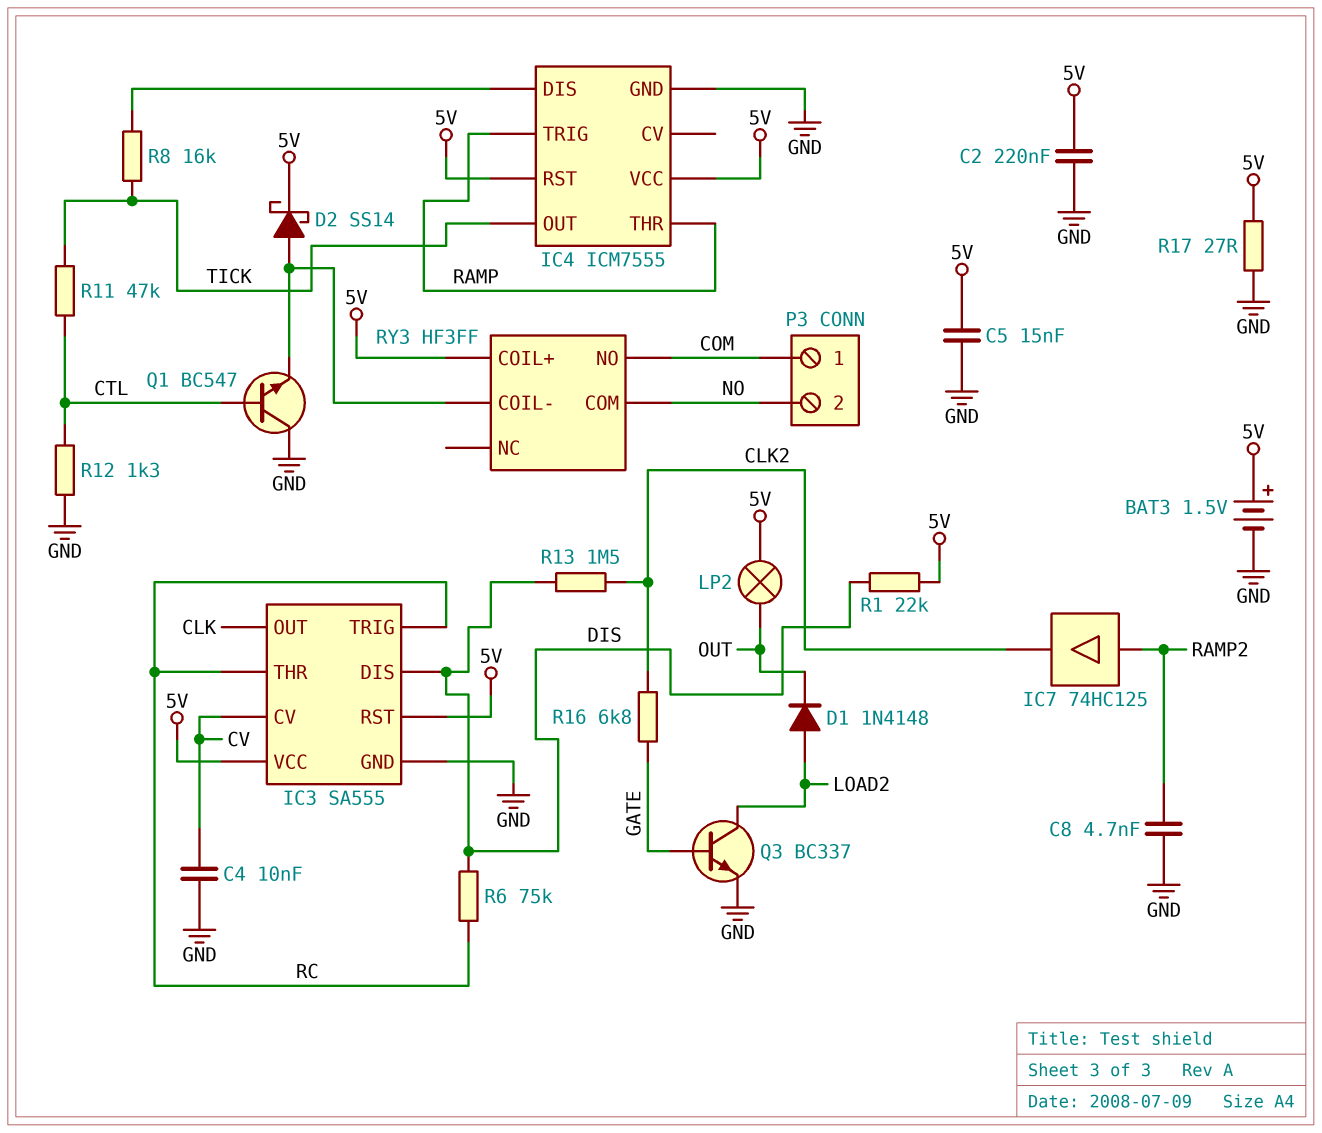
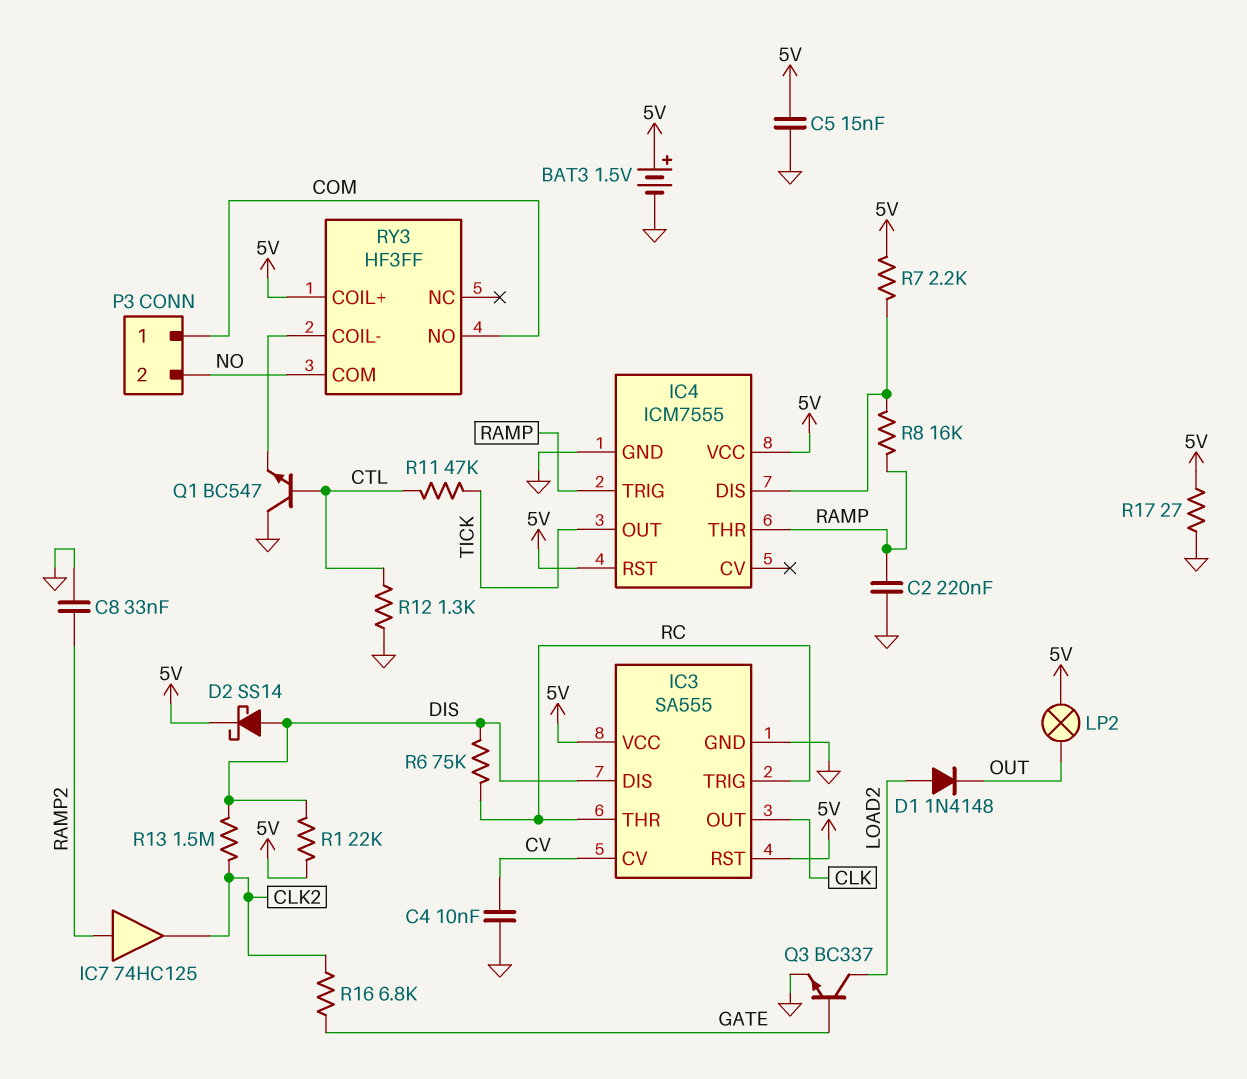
C2: 220nF (5V, GND) -> 220nF (GND, RAMP)
C8: 4.7nF (GND, RAMP2) -> 33nF (GND, RAMP2)
D2: schottky SS14 (A RY3/COIL-, K 5V) -> schottky SS14 (A DIS, K 5V)
R7: none -> 2.2k (5V, IC4/DIS)
R8: 16k (IC4/DIS, TICK) -> 16k (IC4/DIS, RAMP)

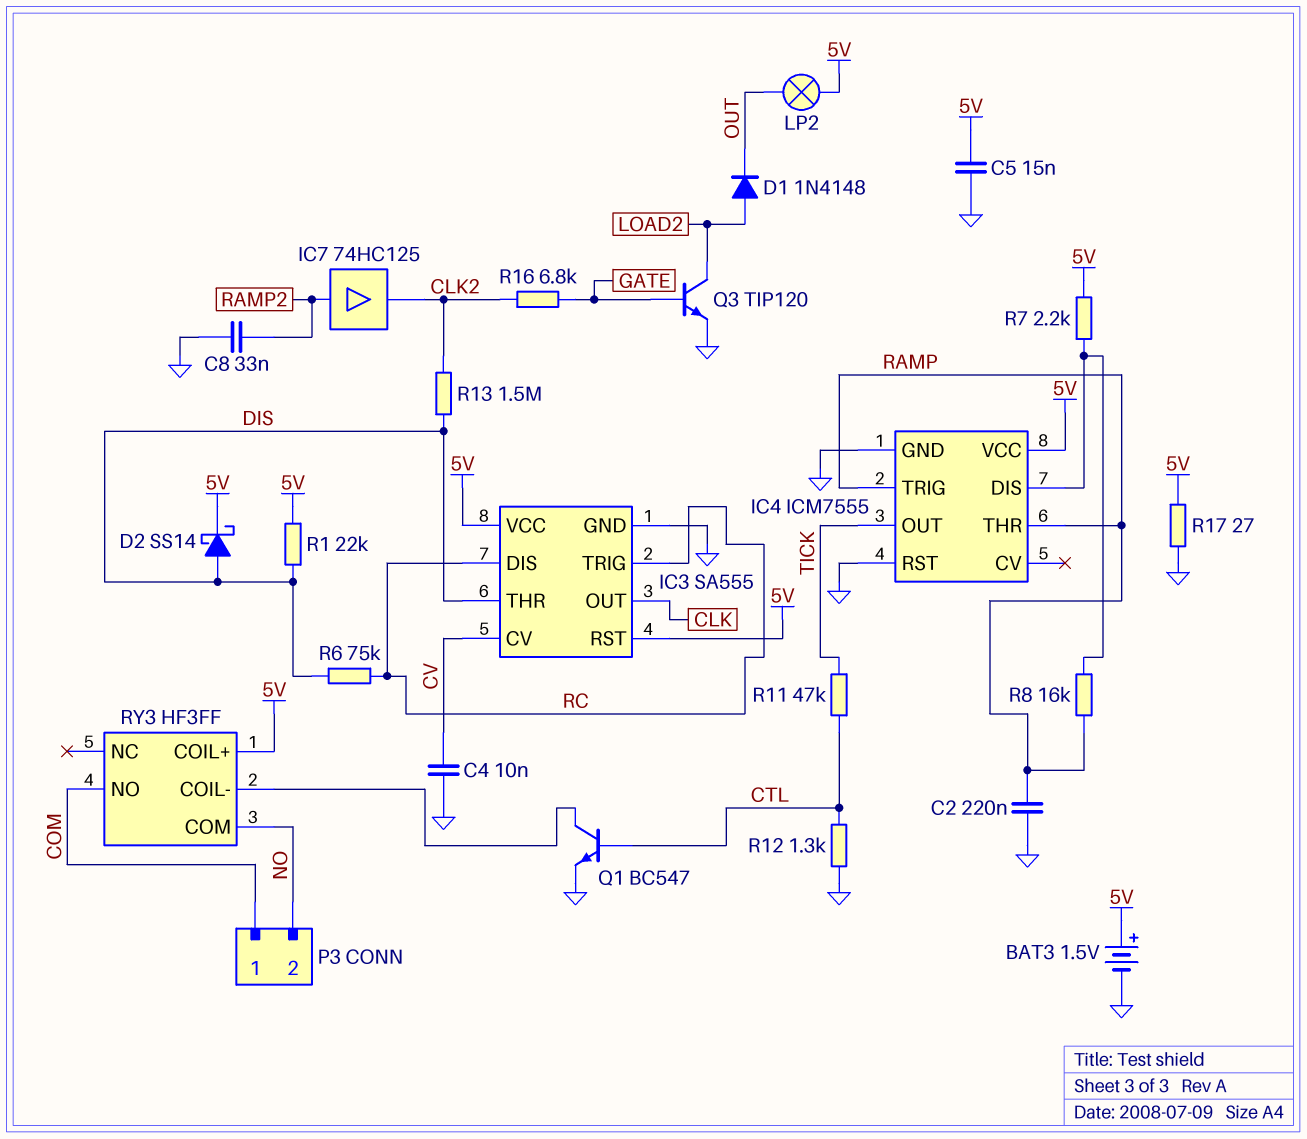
IC3 pin DIS: DIS -> RC
IC3 pin THR: RC -> DIS
IC4 pin RST: 5V -> GND
Q1: NPN BC547 (B CTL, C GND, E RY3/COIL-) -> NPN BC547 (B CTL, C RY3/COIL-, E GND)
Q3: NPN BC337 (B GATE, C LOAD2, E GND) -> NPN TIP120 (B GATE, C LOAD2, E GND)

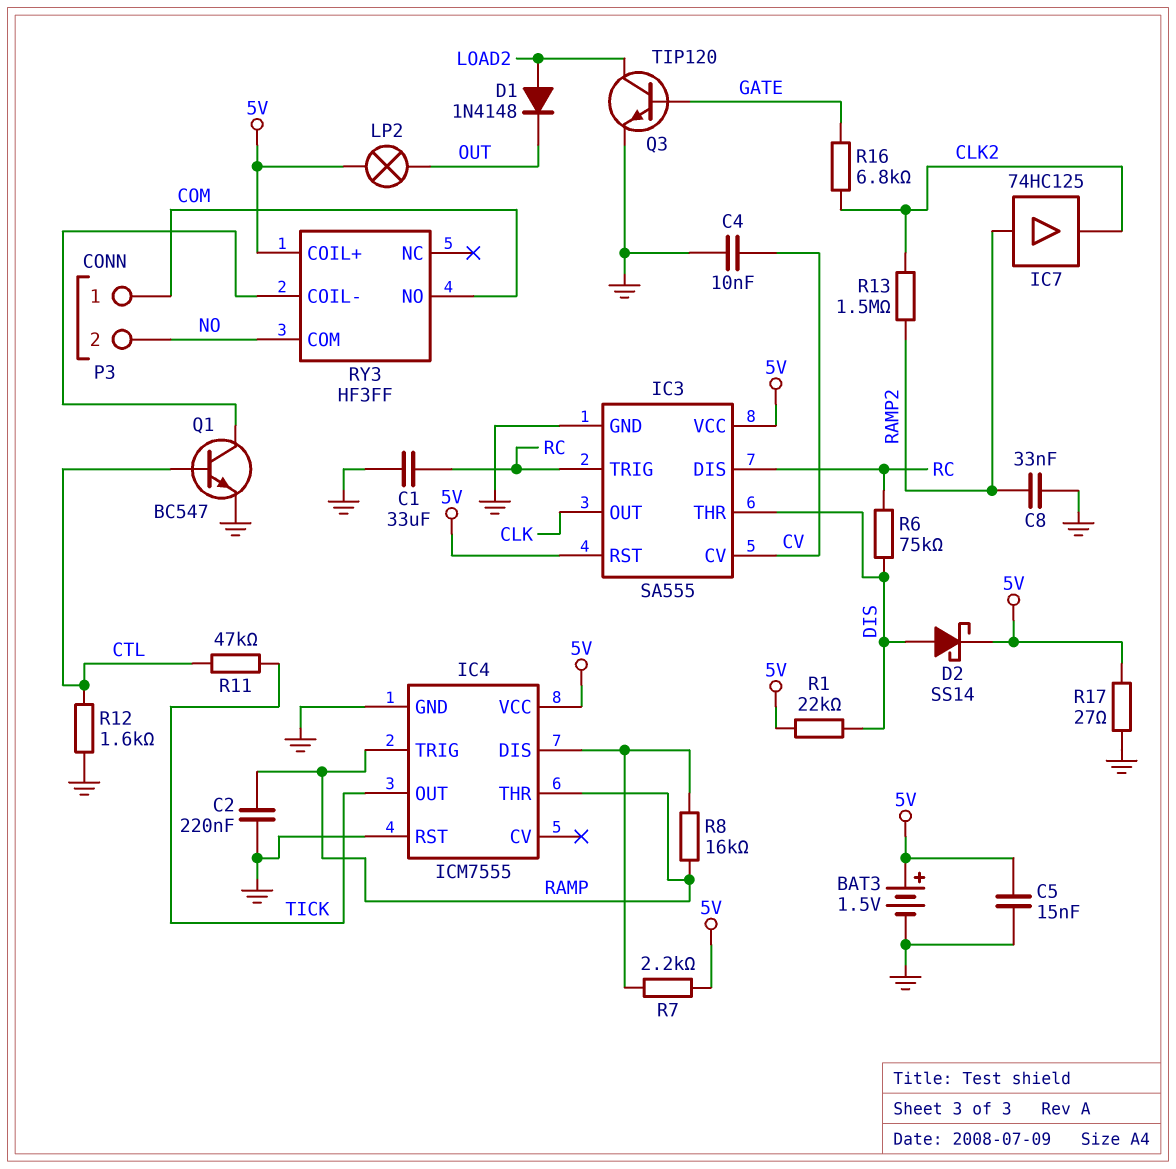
C1: none -> 33uF (GND, RC)
R12: 1.3k (CTL, GND) -> 1.6k (CTL, GND)
R13: 1.5M (CLK2, DIS) -> 1.5M (CLK2, RAMP2)

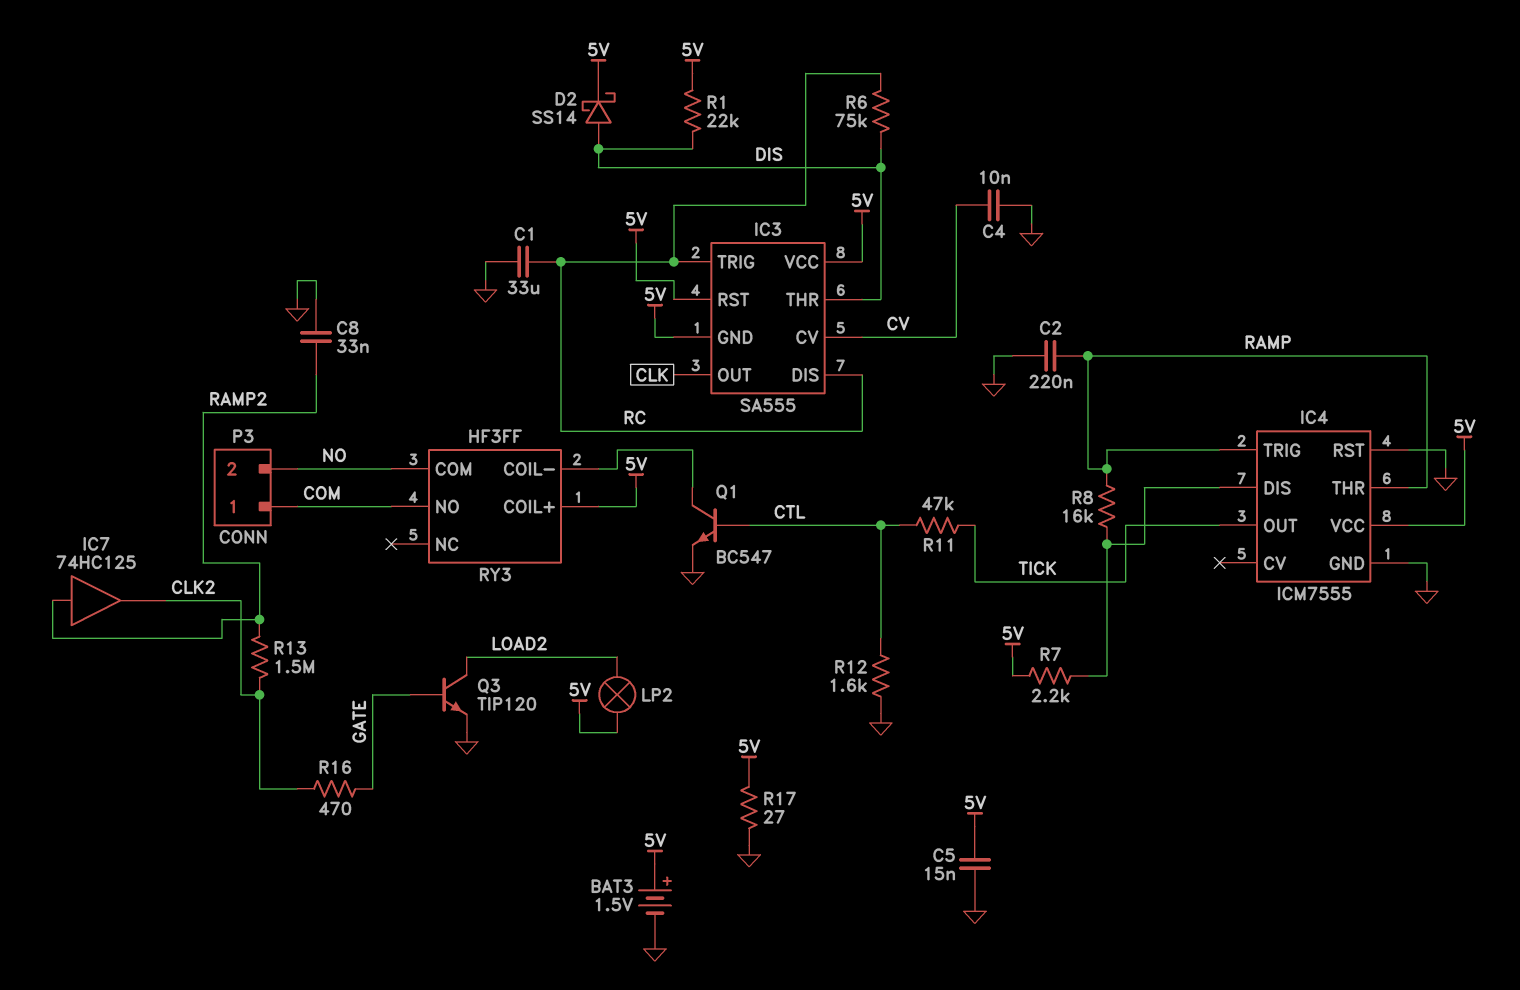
D1: diode 1N4148 (A LOAD2, K OUT) -> none
IC3 pin GND: GND -> 5V
LP2: lamp (5V, OUT) -> lamp (5V, LOAD2)
R16: 6.8k (CLK2, GATE) -> 470 (CLK2, GATE)

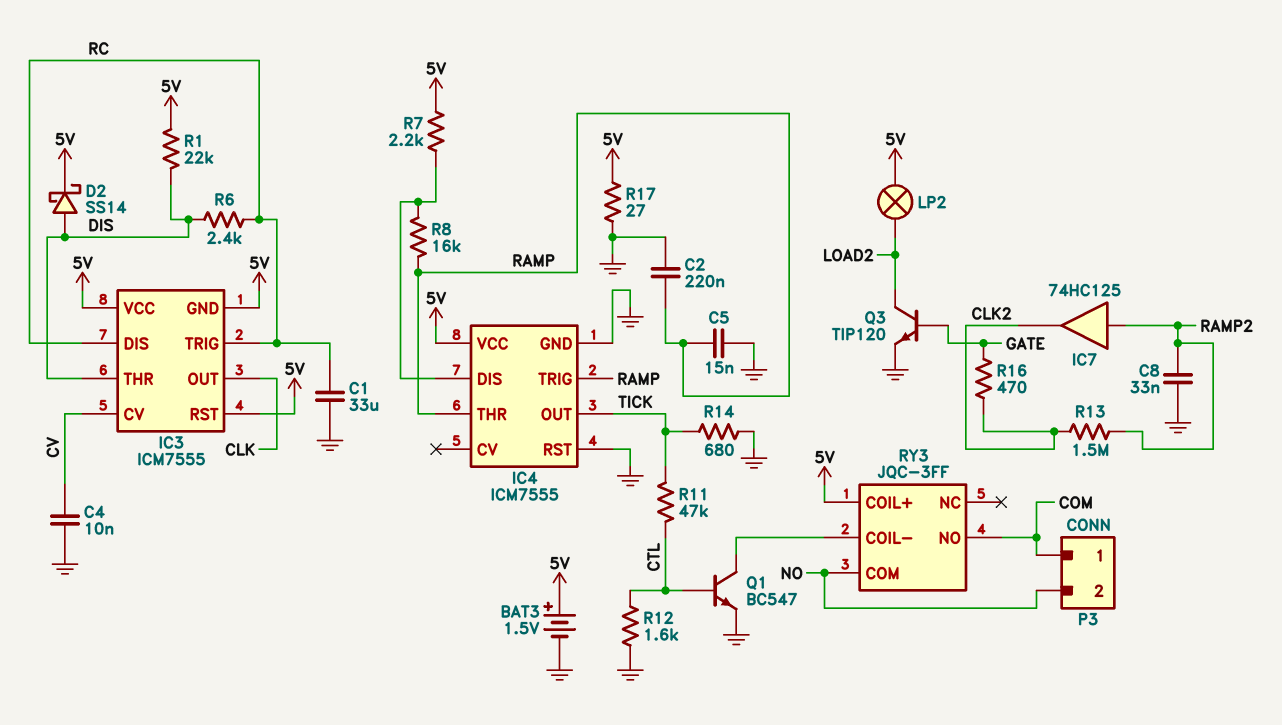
C5: 15nF (5V, GND) -> 15nF (GND, RAMP)
IC3: SA555 -> ICM7555
R6: 75k (DIS, RC) -> 2.4k (DIS, RC)
R14: none -> 680 (GND, TICK)
RY3: HF3FF -> JQC-3FF

